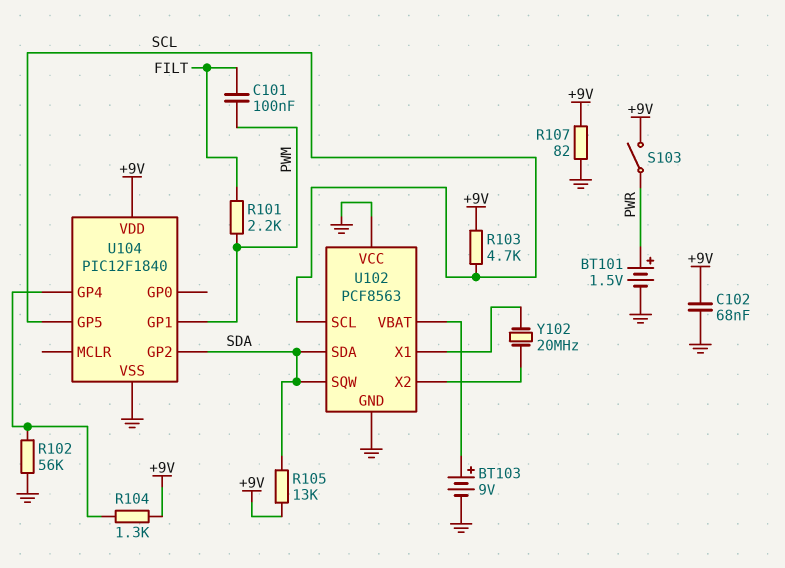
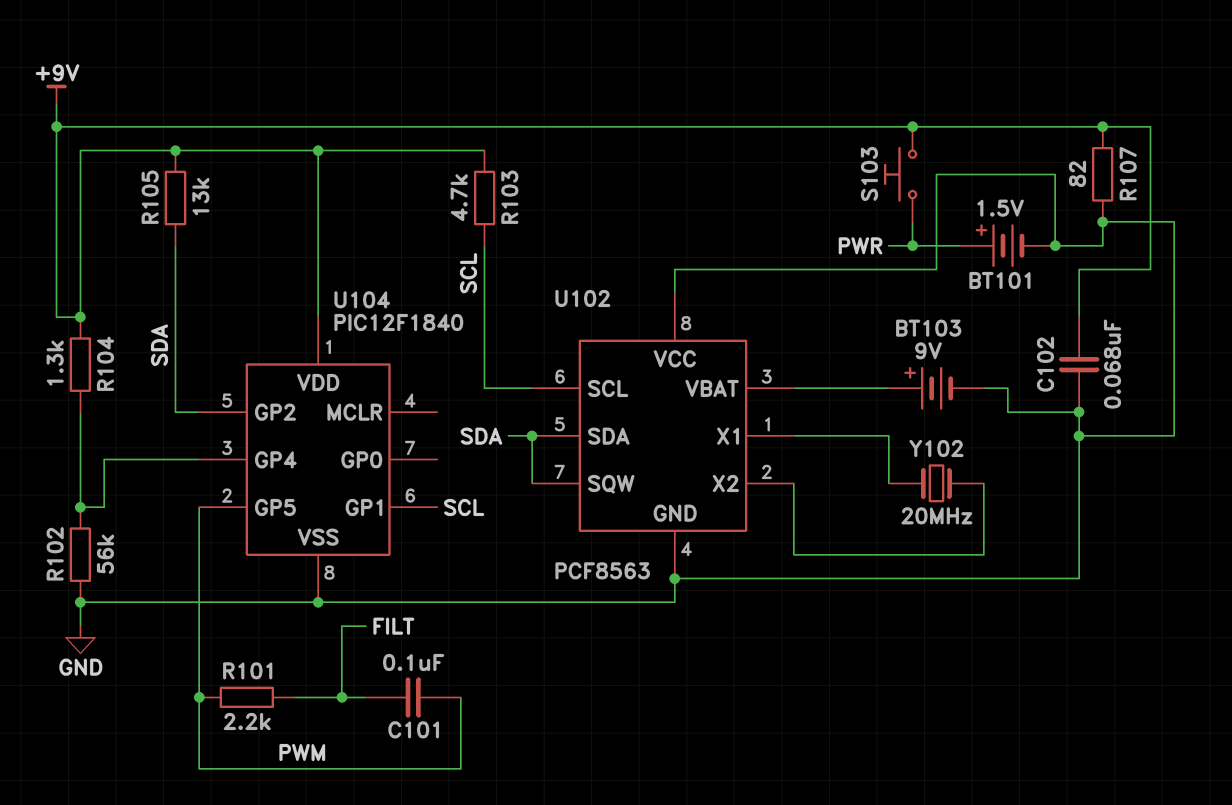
S103: switch (+9V, PWR) -> button (+9V, PWR)
U104 pin GP1: PWM -> SCL
U104 pin GP5: SCL -> PWM

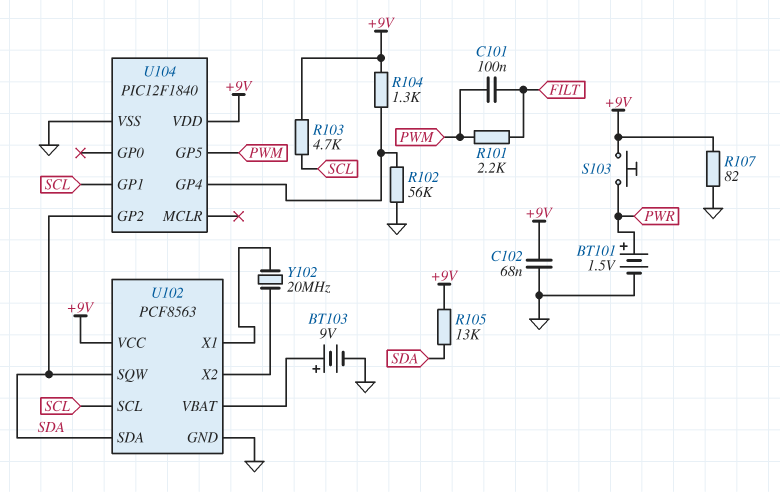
U102 pin VCC: GND -> +9V

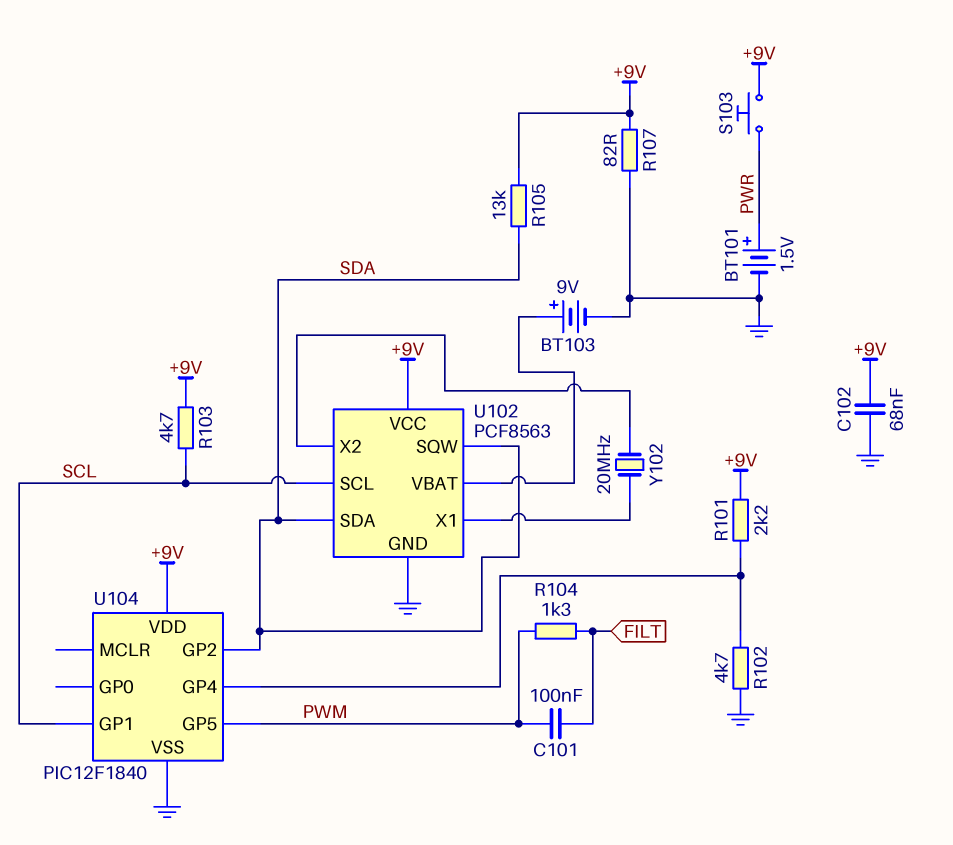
R101: 2.2k (FILT, PWM) -> 2.2k (+9V, U104/GP4)
R102: 56k (GND, U104/GP4) -> 4.7k (GND, U104/GP4)
R104: 1.3k (+9V, U104/GP4) -> 1.3k (FILT, PWM)

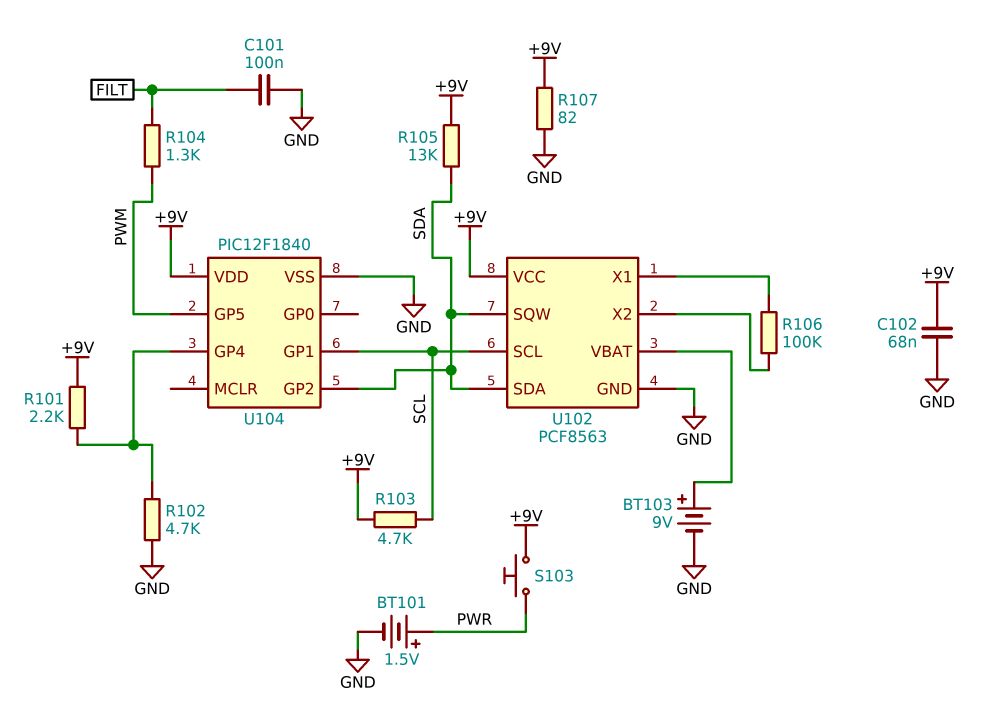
C101: 100nF (FILT, PWM) -> 100nF (FILT, GND)
R106: none -> 100k (U102/X1, U102/X2)
Y102: 20MHz (U102/X1, U102/X2) -> none

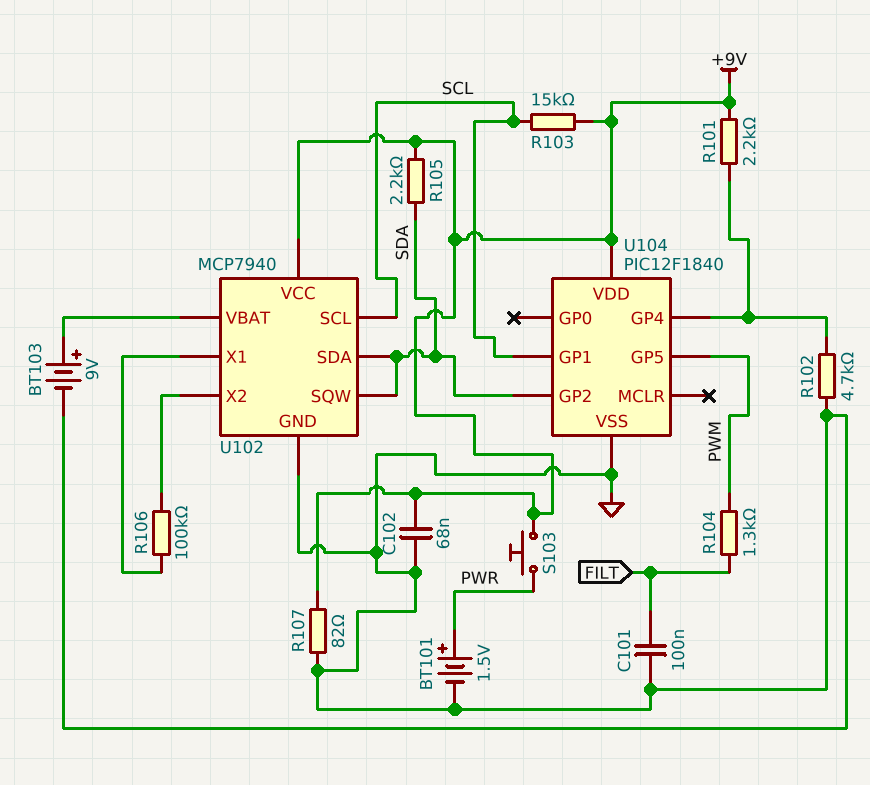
R103: 4.7k (+9V, SCL) -> 15k (+9V, SCL)
R105: 13k (+9V, SDA) -> 2.2k (+9V, SDA)
U102: PCF8563 -> MCP7940

